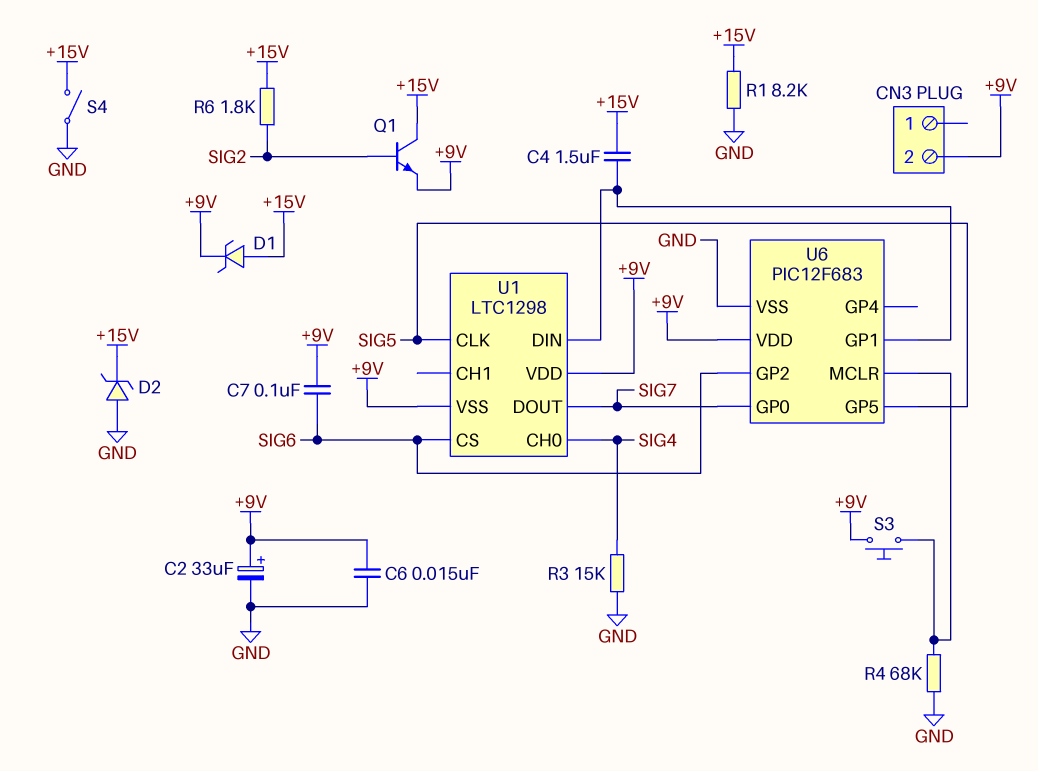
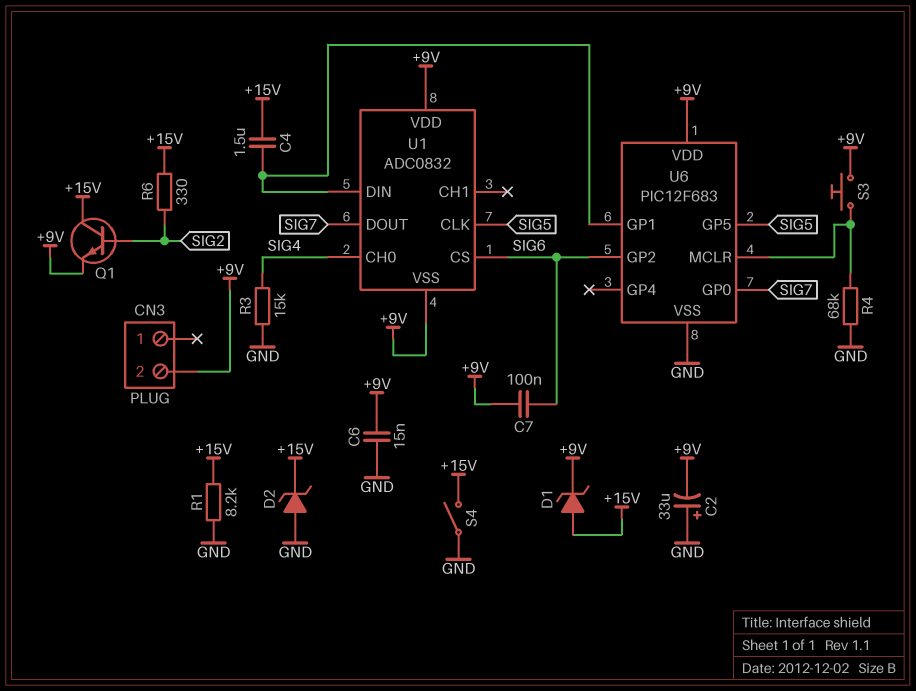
C2: 33uF (plus +9V, minus GND) -> 33uF (plus GND, minus +9V)
R6: 1.8k (+15V, SIG2) -> 330 (+15V, SIG2)
U1: LTC1298 -> ADC0832

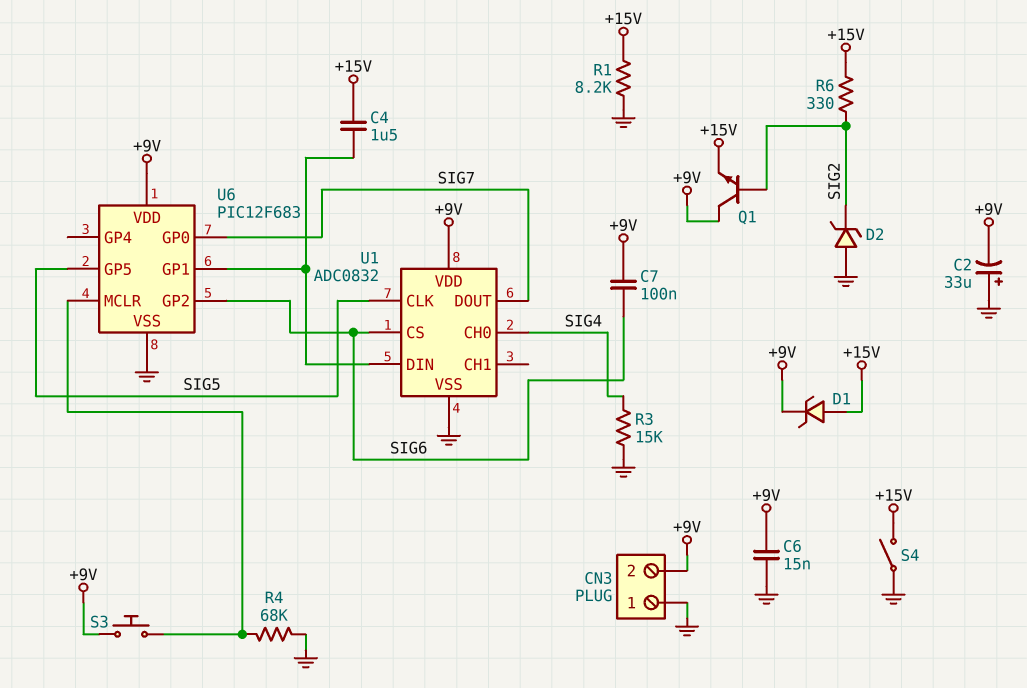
CN3 pin 1: none -> GND
D2: zener (A GND, K +15V) -> zener (A GND, K SIG2)
Q1: NPN (B SIG2, C +15V, E +9V) -> NPN (B SIG2, C +9V, E +15V)
U1 pin VSS: +9V -> GND

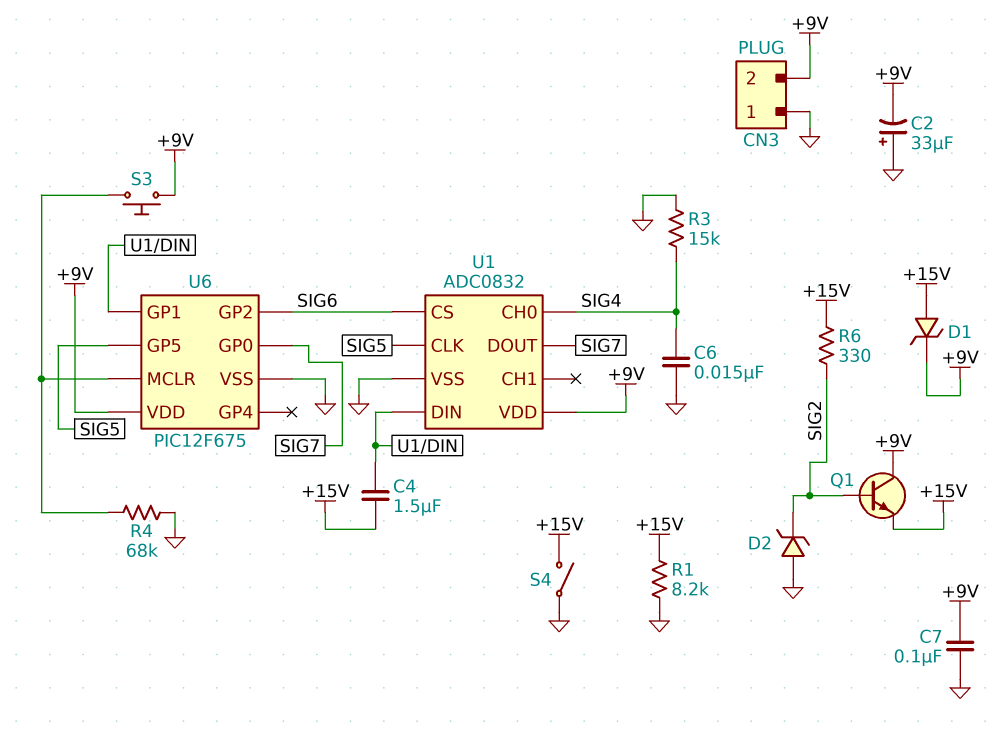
C6: 15nF (+9V, GND) -> 15nF (GND, SIG4)
C7: 100nF (+9V, SIG6) -> 100nF (+9V, GND)
U6: PIC12F683 -> PIC12F675

